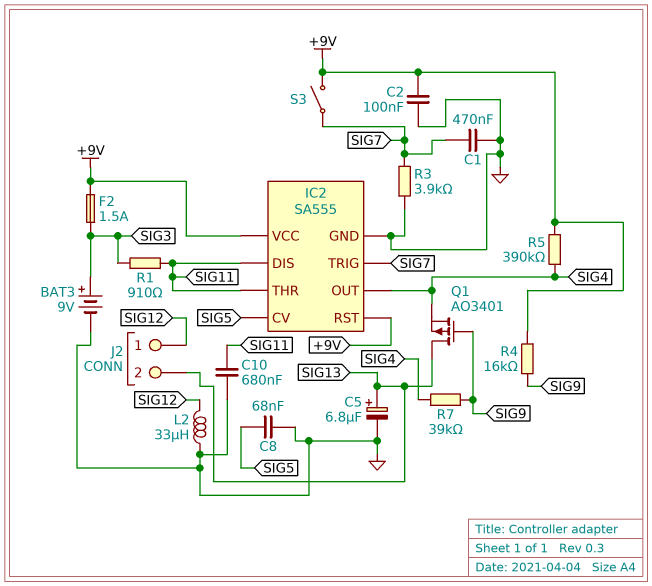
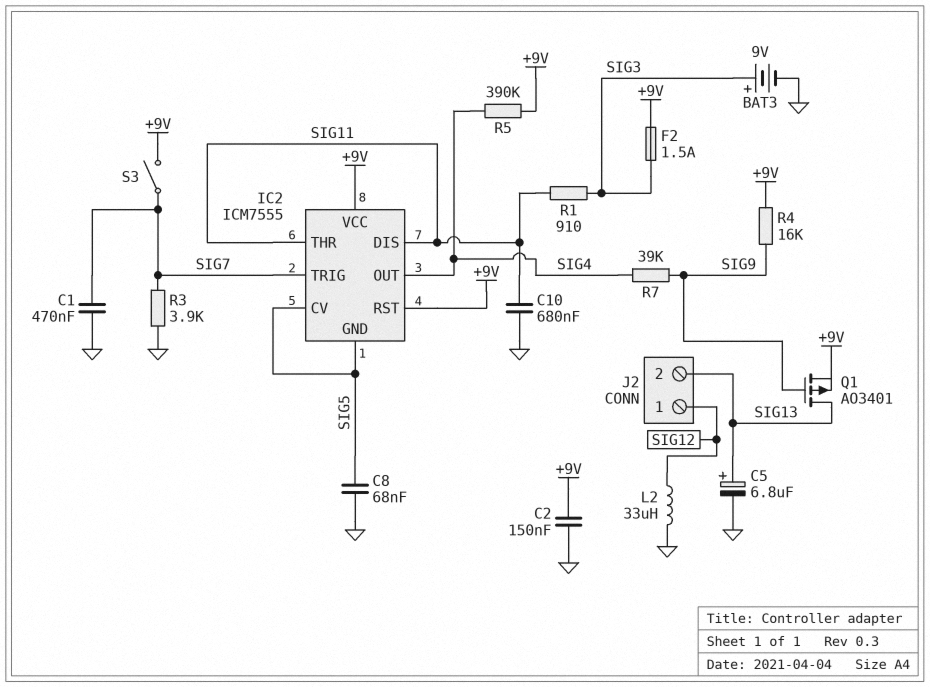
C2: 100nF (+9V, GND) -> 150nF (+9V, GND)
IC2: SA555 -> ICM7555
IC2 pin GND: GND -> SIG5
Q1: PMOS AO3401 (G SIG9, D SIG13, S SIG4) -> PMOS AO3401 (G SIG9, D SIG13, S +9V)

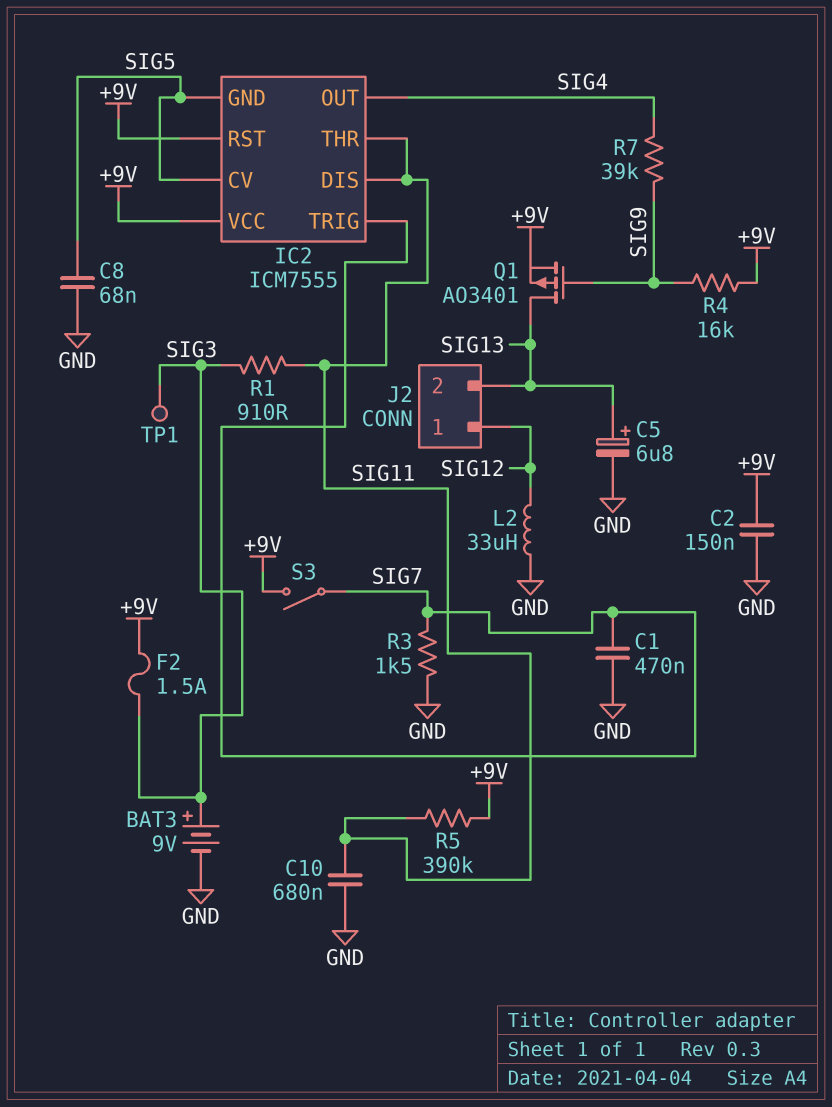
R3: 3.9k (GND, SIG7) -> 1.5k (GND, SIG7)
R5: 390k (+9V, SIG4) -> 390k (+9V, SIG11)
TP1: none -> test point (SIG3)

